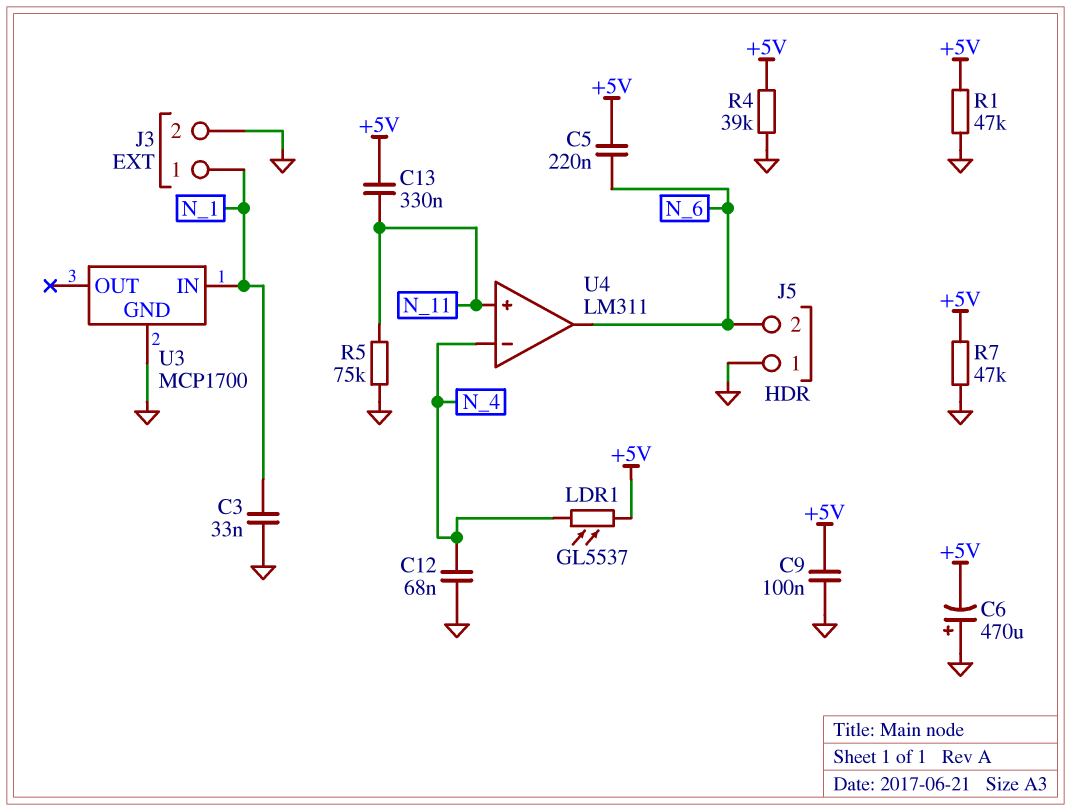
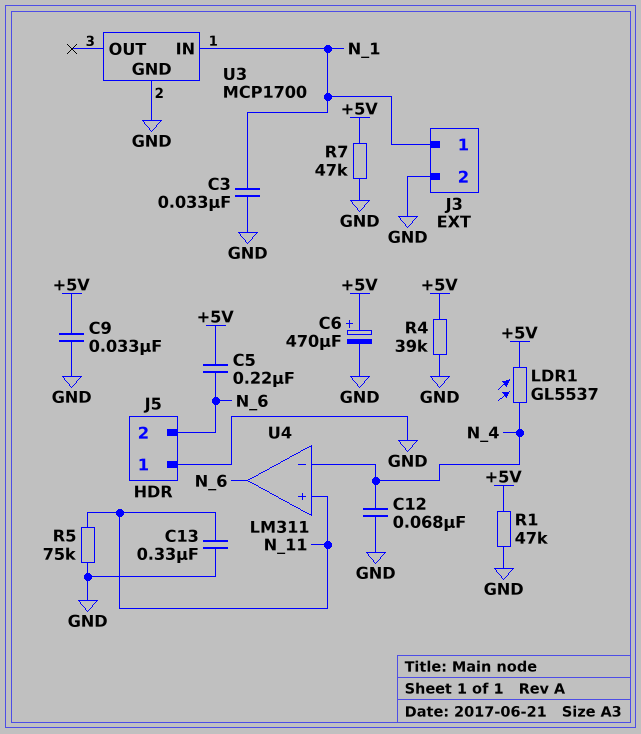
C6: 470uF (plus GND, minus +5V) -> 470uF (plus +5V, minus GND)
C9: 100nF (+5V, GND) -> 33nF (+5V, GND)
C13: 330nF (+5V, N_11) -> 330nF (GND, N_11)

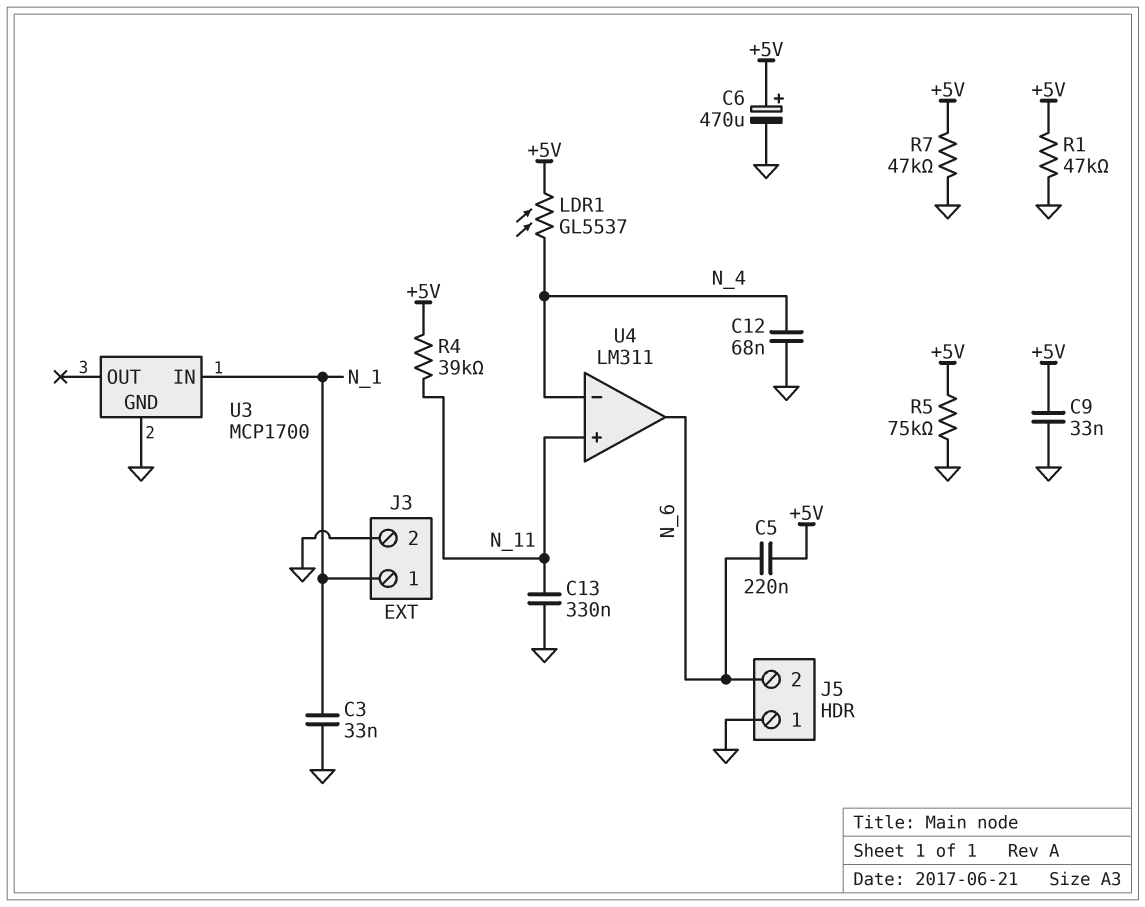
R4: 39k (+5V, GND) -> 39k (+5V, N_11)
R5: 75k (GND, N_11) -> 75k (+5V, GND)

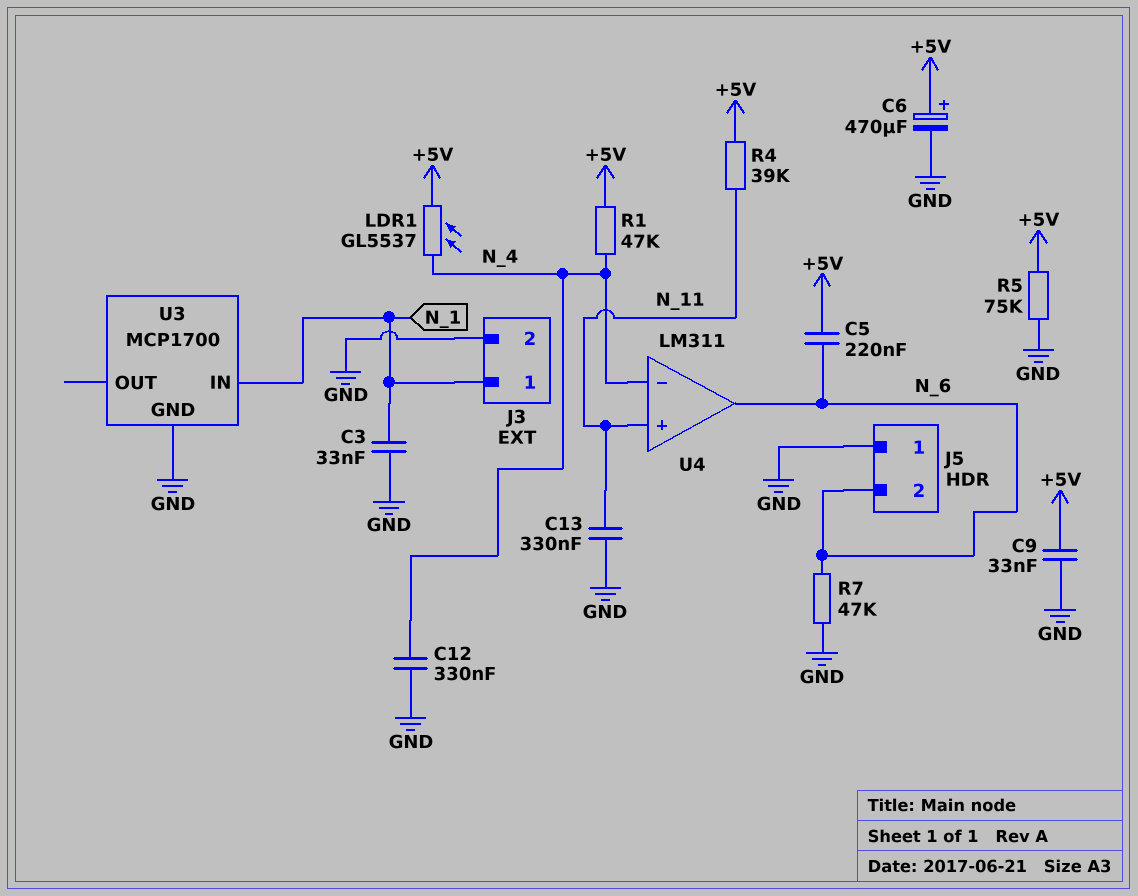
C12: 68nF (GND, N_4) -> 330nF (GND, N_4)
R1: 47k (+5V, GND) -> 47k (+5V, N_4)
R7: 47k (+5V, GND) -> 47k (GND, N_6)

